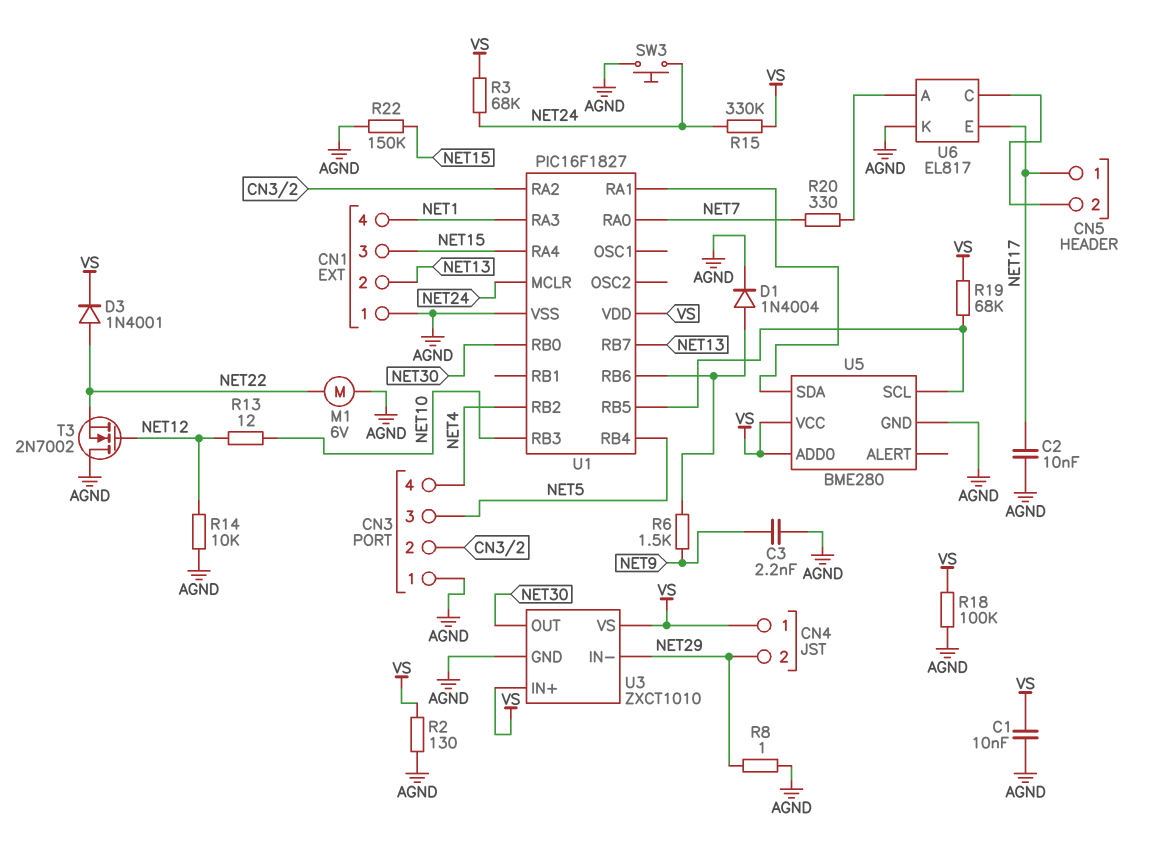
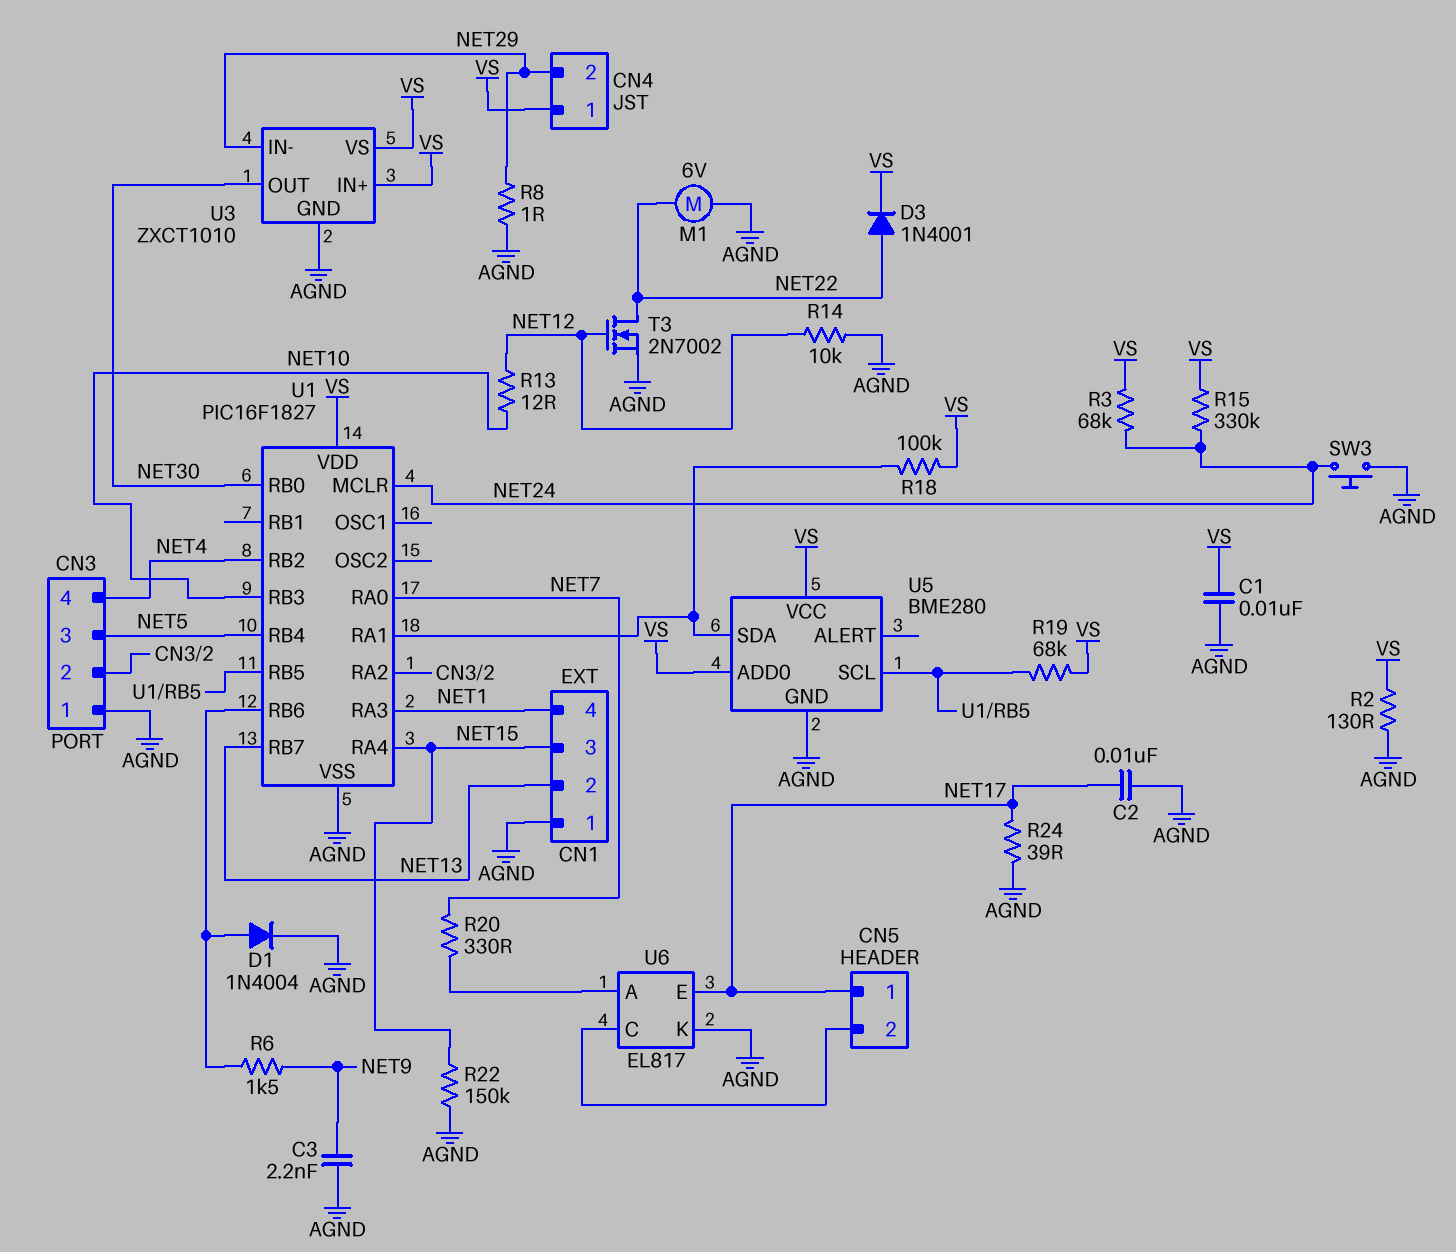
R18: 100k (AGND, VS) -> 100k (U1/RA1, VS)
R24: none -> 39 (AGND, NET17)
T3: NMOS 2N7002 (G NET12, D AGND, S NET22) -> NMOS 2N7002 (G NET12, D NET22, S AGND)

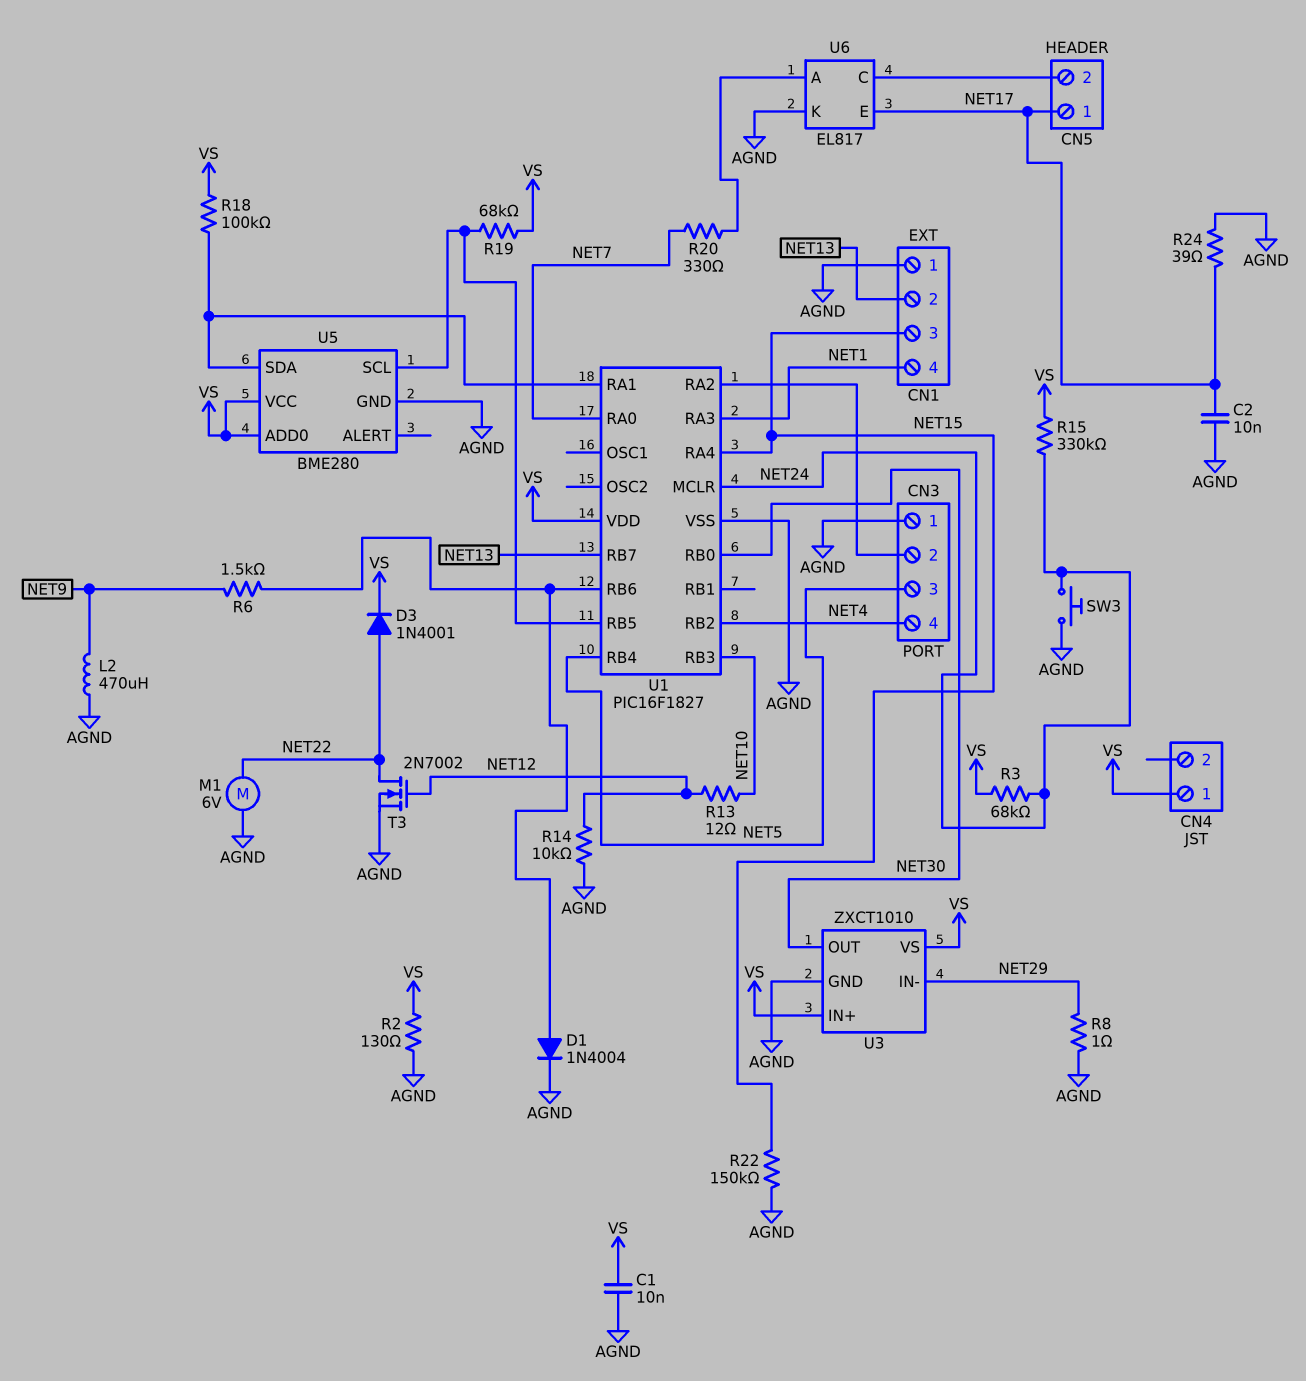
C3: 2.2nF (AGND, NET9) -> none
CN4 pin 2: NET29 -> none
L2: none -> 470uH (AGND, NET9)

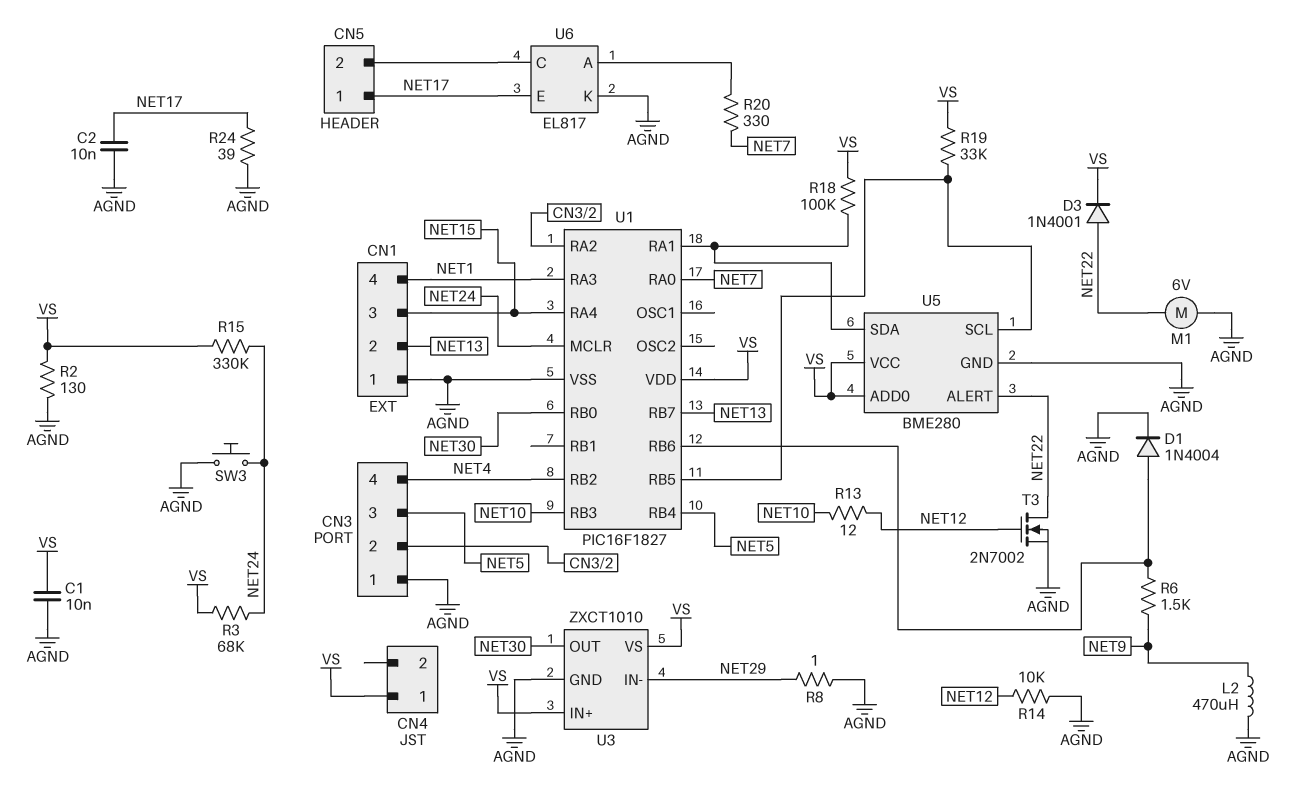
R19: 68k (U1/RB5, VS) -> 33k (U1/RB5, VS)
R22: 150k (AGND, NET15) -> none
U5 pin ALERT: none -> NET22

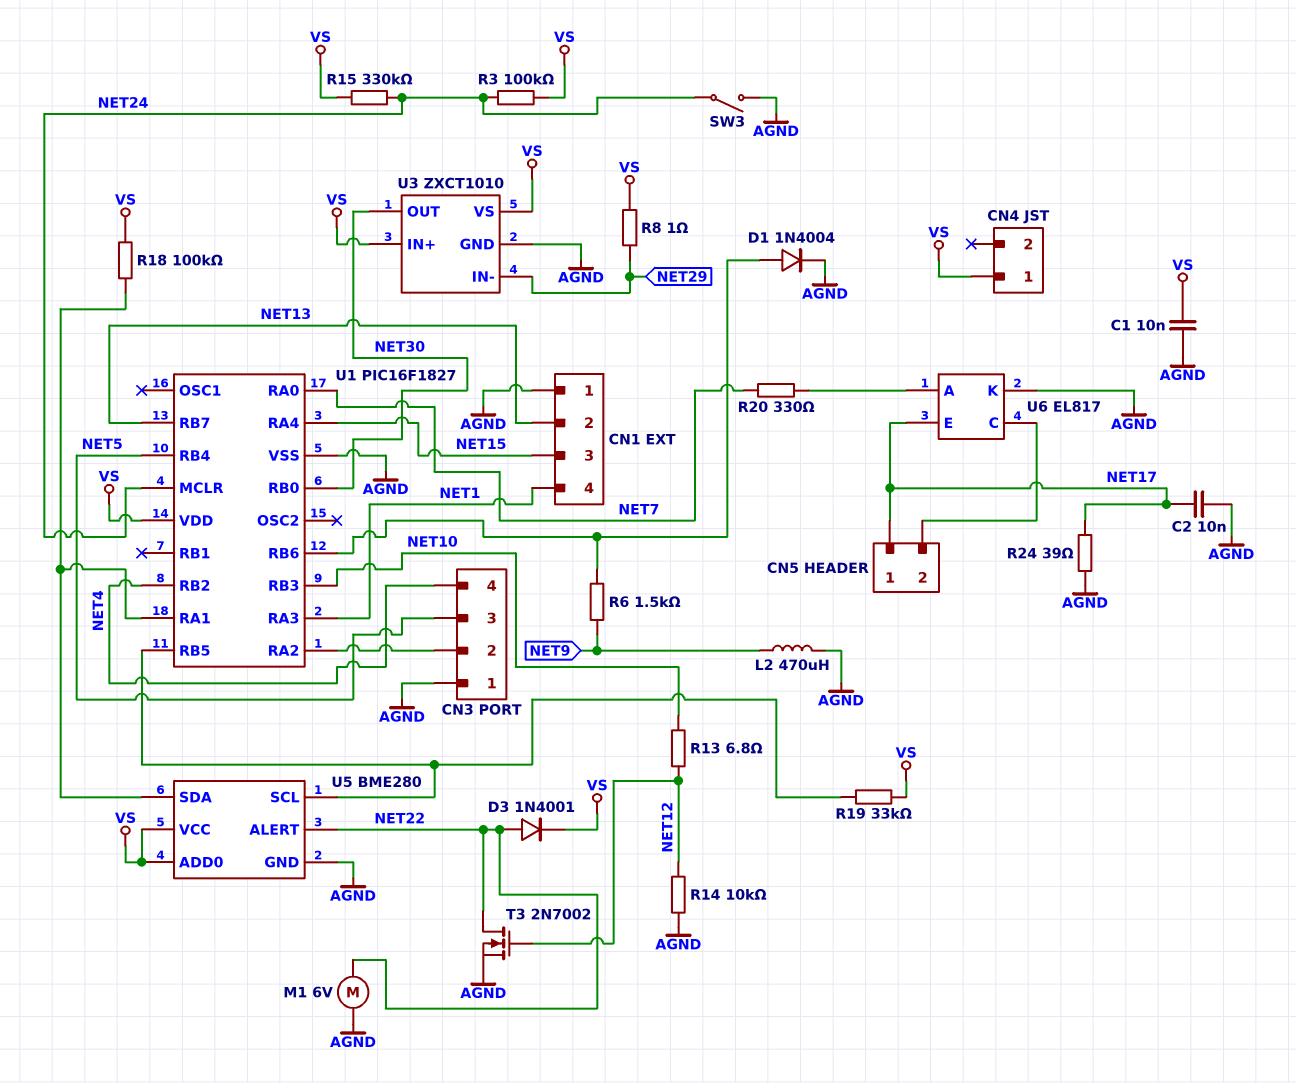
R2: 130 (AGND, VS) -> none
R3: 68k (NET24, VS) -> 100k (NET24, VS)
R8: 1 (AGND, NET29) -> 1 (NET29, VS)
R13: 12 (NET10, NET12) -> 6.8 (NET10, NET12)
SW3: button (AGND, NET24) -> switch (AGND, NET24)

